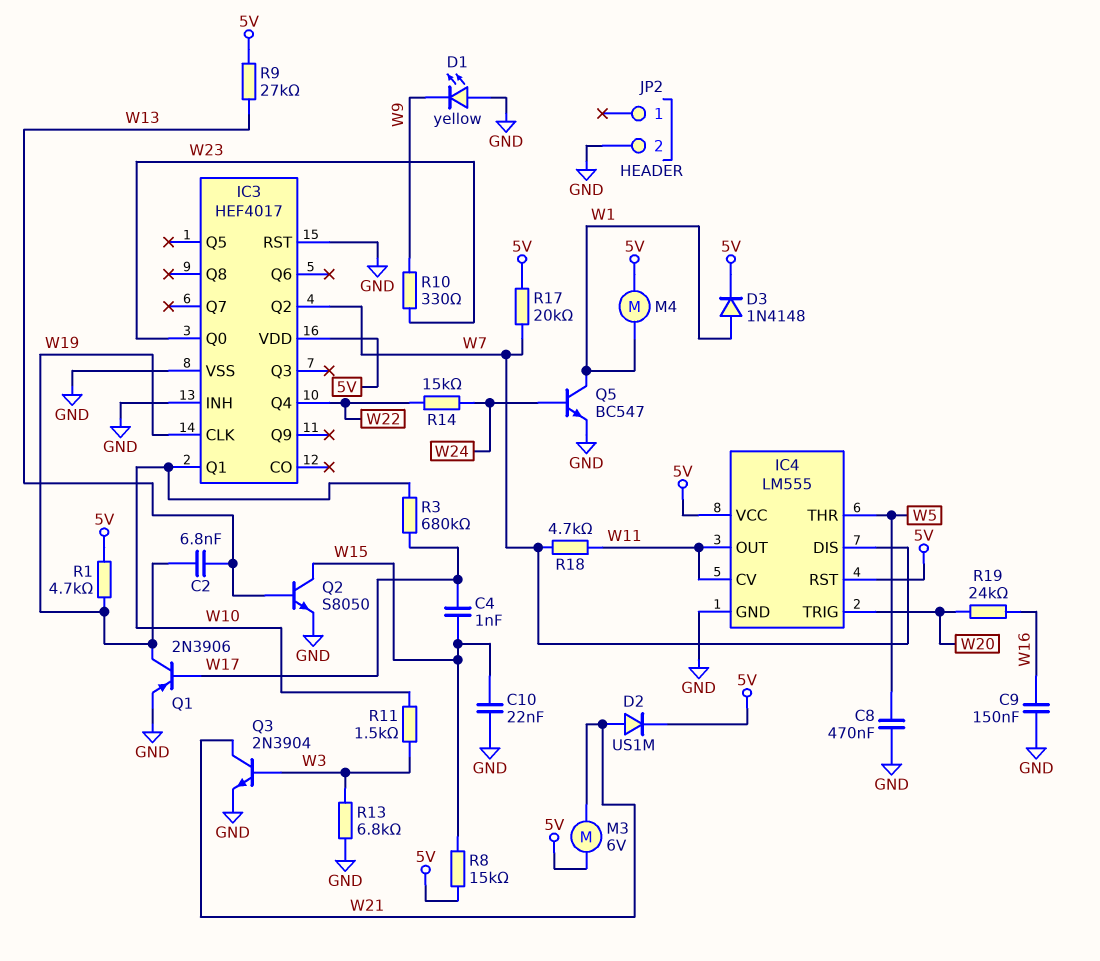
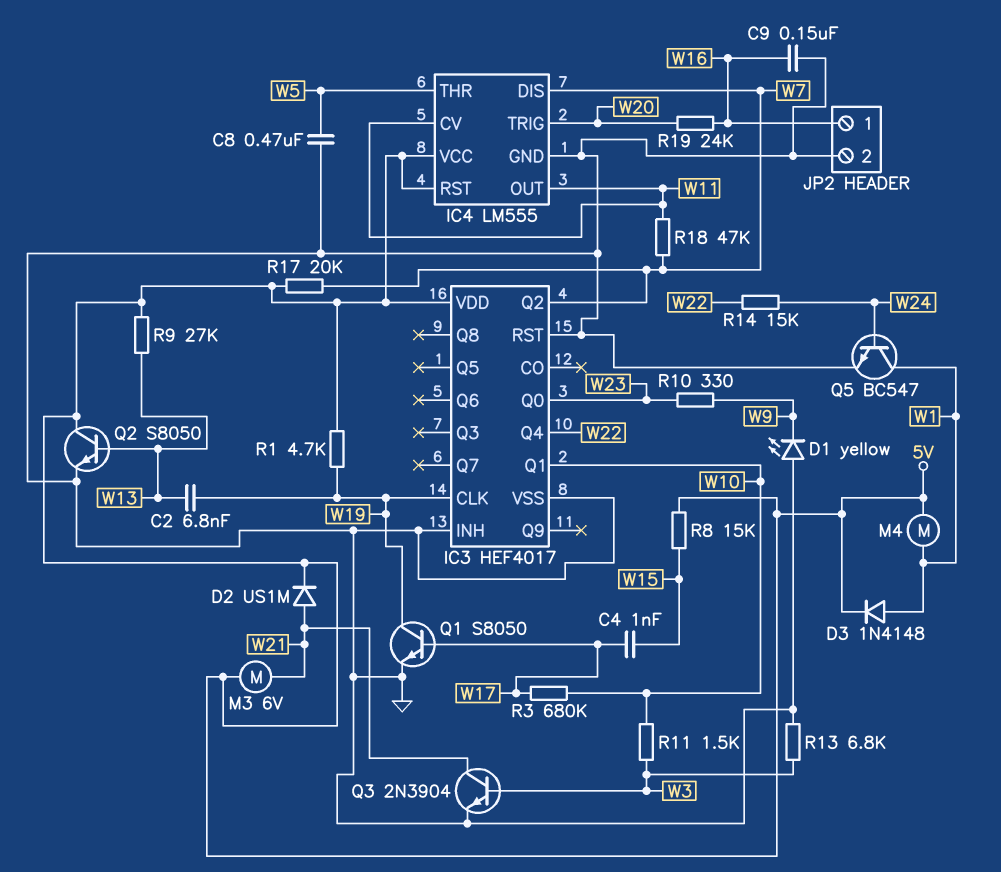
C10: 22nF (GND, W15) -> none
JP2 pin 1: none -> W16
Q1: PNP 2N3906 (B W17, C W19, E GND) -> NPN S8050 (B W17, C W19, E GND)
Q2: NPN S8050 (B W13, C W15, E GND) -> NPN S8050 (B W13, C 5V, E GND)
R18: 4.7k (W7, W11) -> 47k (W7, W11)

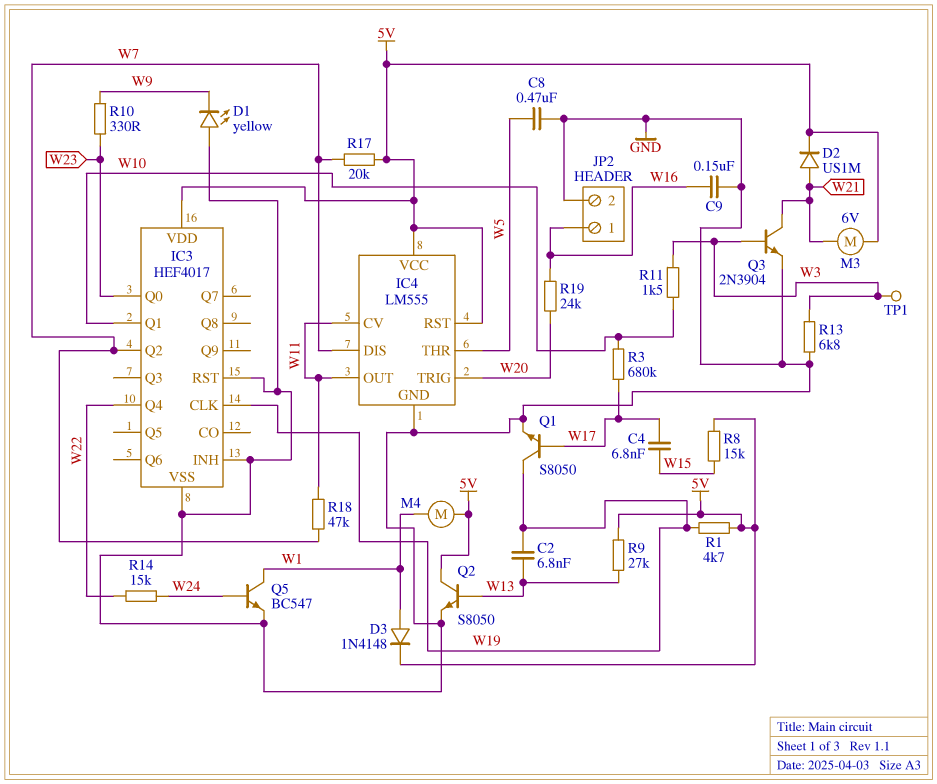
C4: 1nF (W15, W17) -> 6.8nF (W15, W17)
TP1: none -> test point (W3)

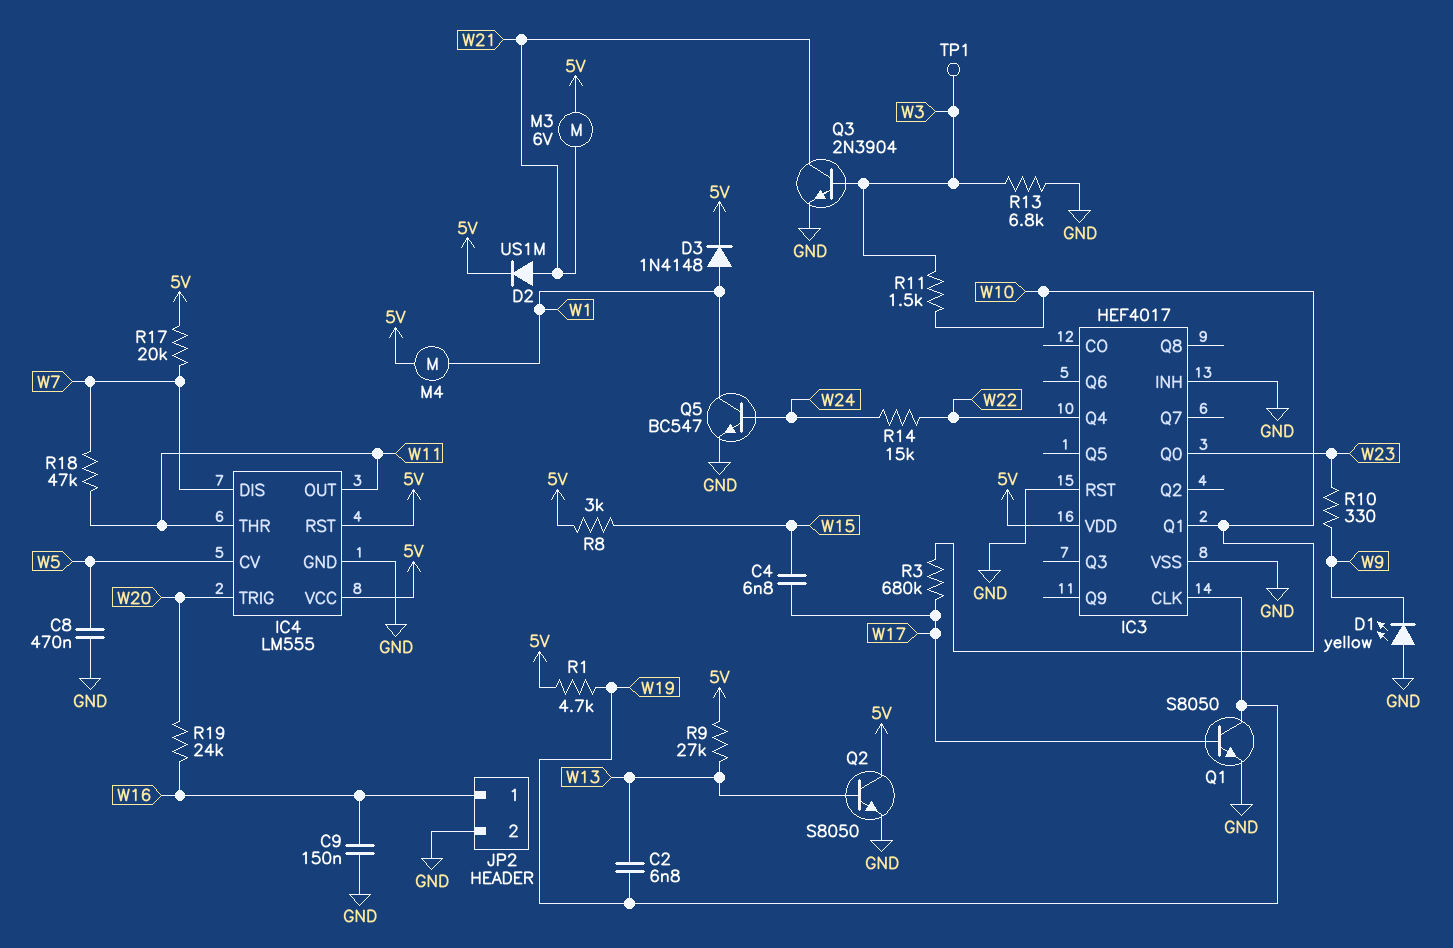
IC3 pin Q2: W7 -> none
IC4 pin CV: W11 -> W5
IC4 pin THR: W5 -> W11
R8: 15k (5V, W15) -> 3k (5V, W15)

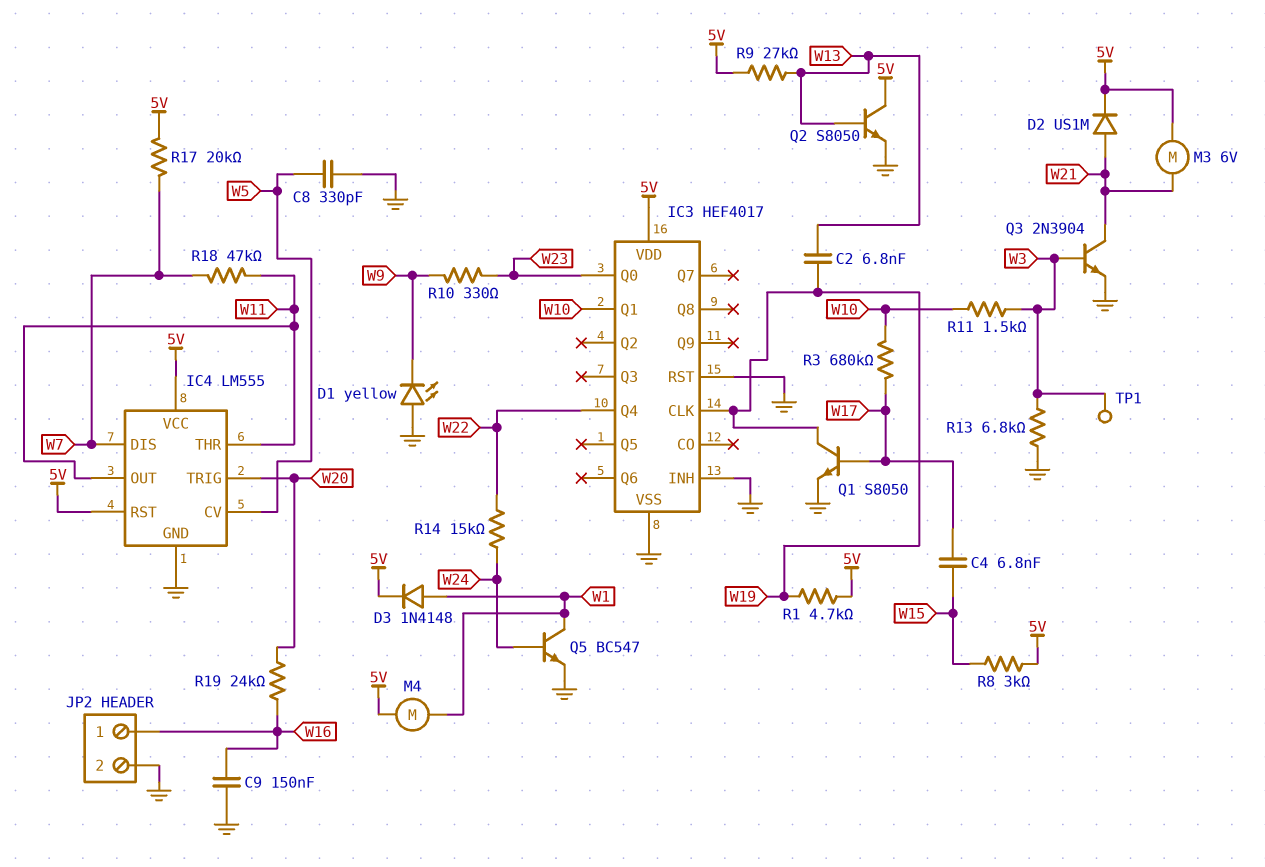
C8: 470nF (GND, W5) -> 330pF (GND, W5)

